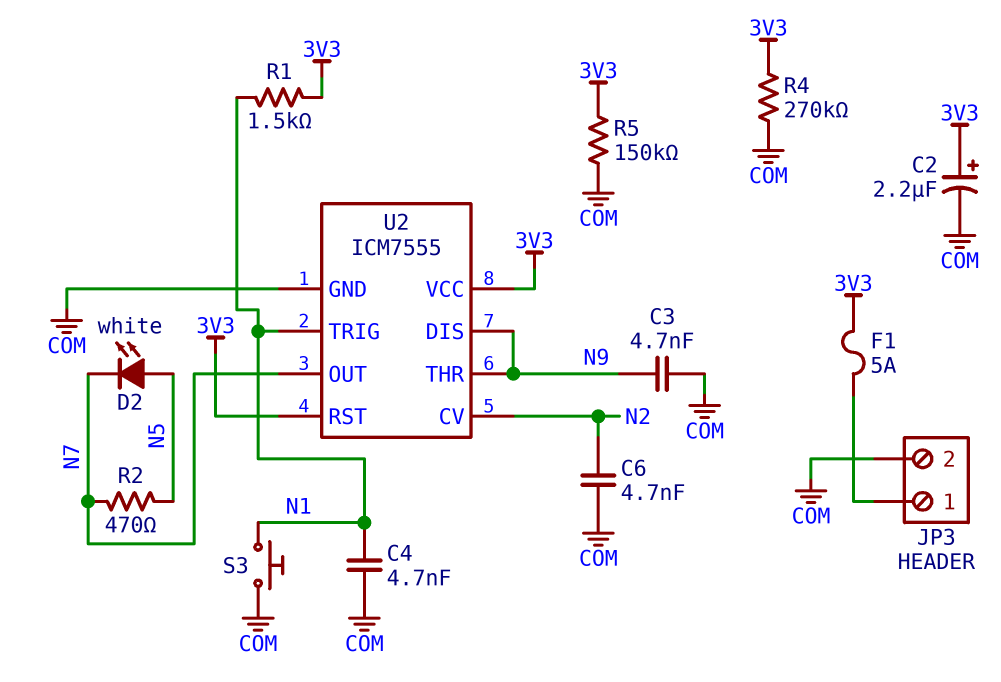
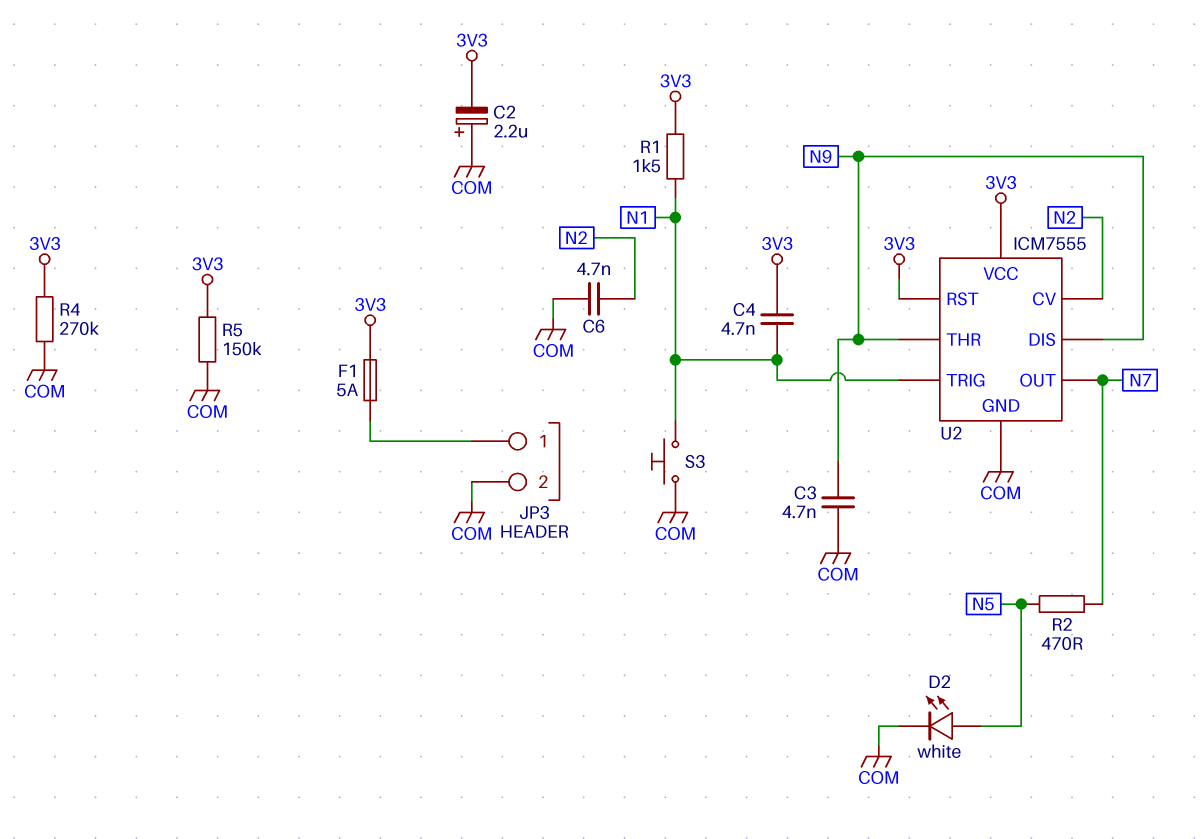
C2: 2.2uF (plus 3V3, minus COM) -> 2.2uF (plus COM, minus 3V3)
C4: 4.7nF (COM, N1) -> 4.7nF (3V3, N1)
D2: LED white (A N5, K N7) -> LED white (A N5, K COM)

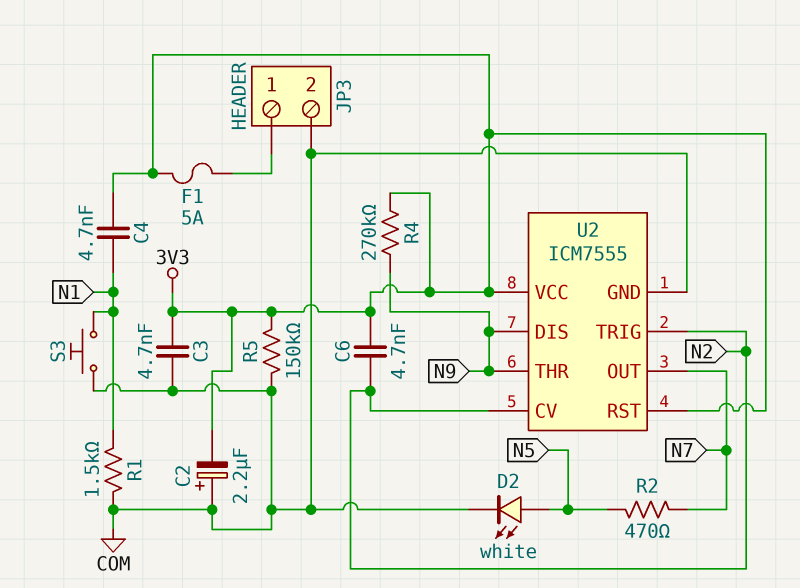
C3: 4.7nF (COM, N9) -> 4.7nF (3V3, COM)
C6: 4.7nF (COM, N2) -> 4.7nF (3V3, N2)
R1: 1.5k (3V3, N1) -> 1.5k (COM, N1)
R4: 270k (3V3, COM) -> 270k (3V3, N9)
U2 pin TRIG: N1 -> N2

